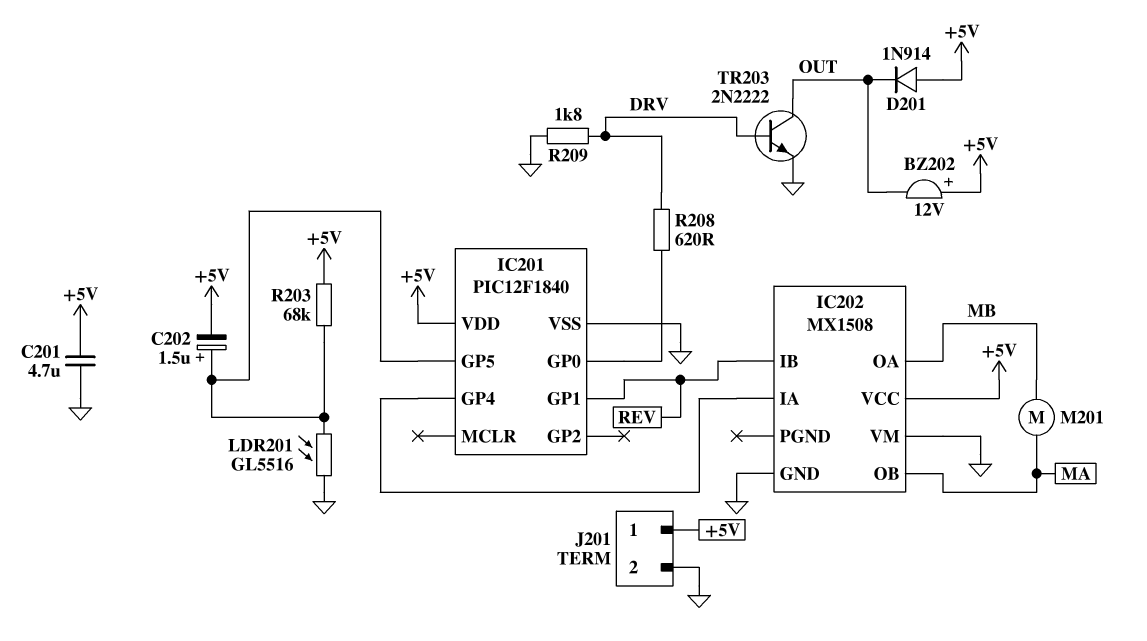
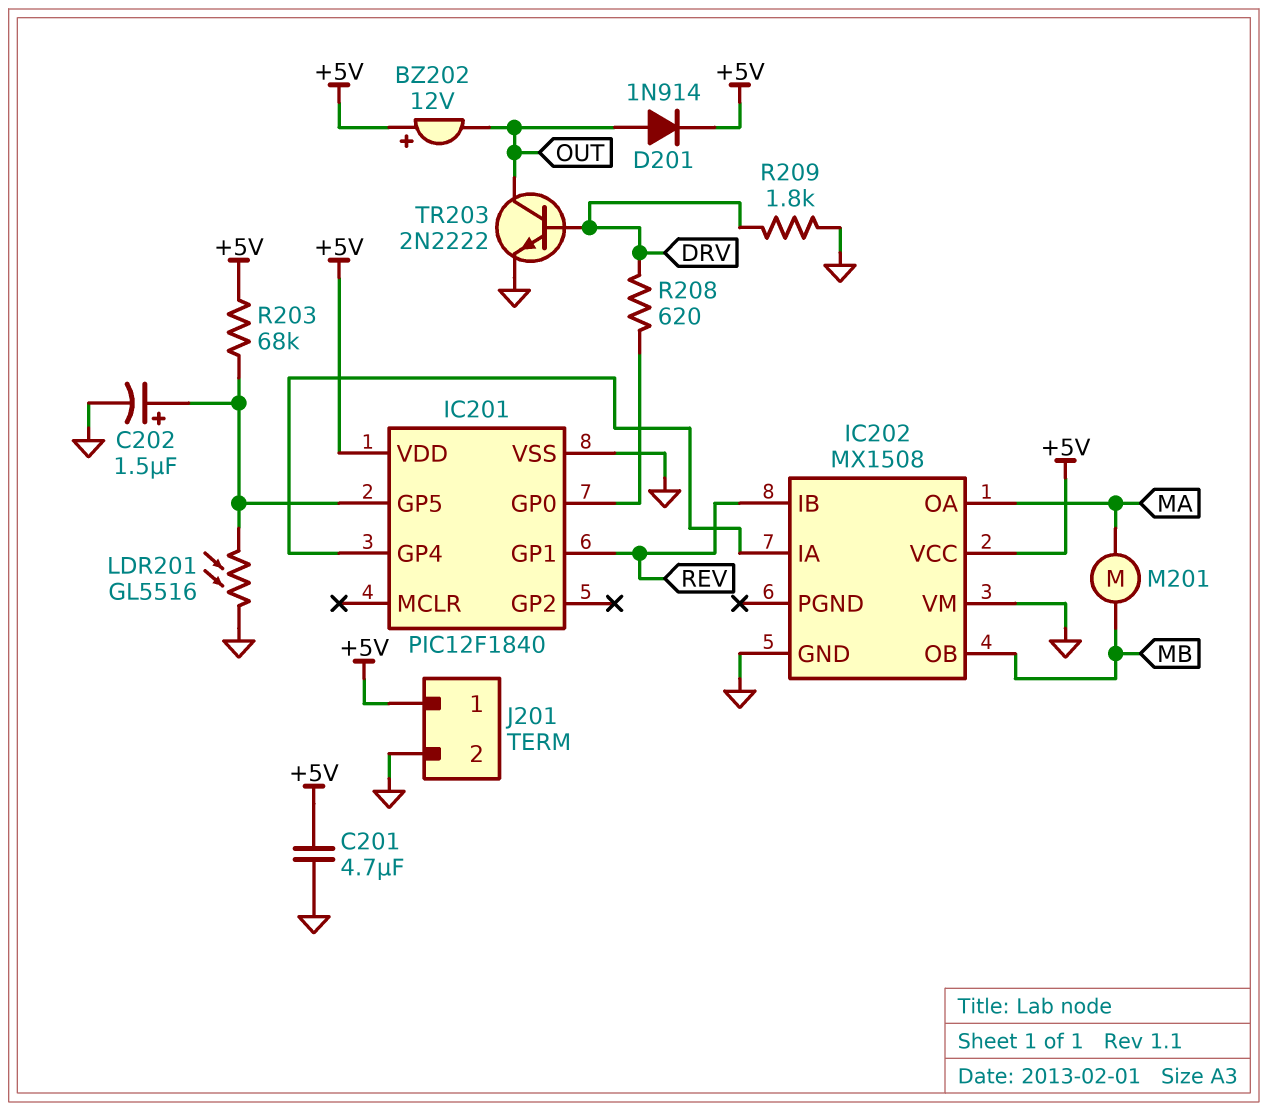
C202: 1.5uF (plus IC201/GP5, minus +5V) -> 1.5uF (plus IC201/GP5, minus GND)
D201: diode 1N914 (A +5V, K OUT) -> diode 1N914 (A OUT, K +5V)
IC202 pin OA: MB -> MA
IC202 pin OB: MA -> MB

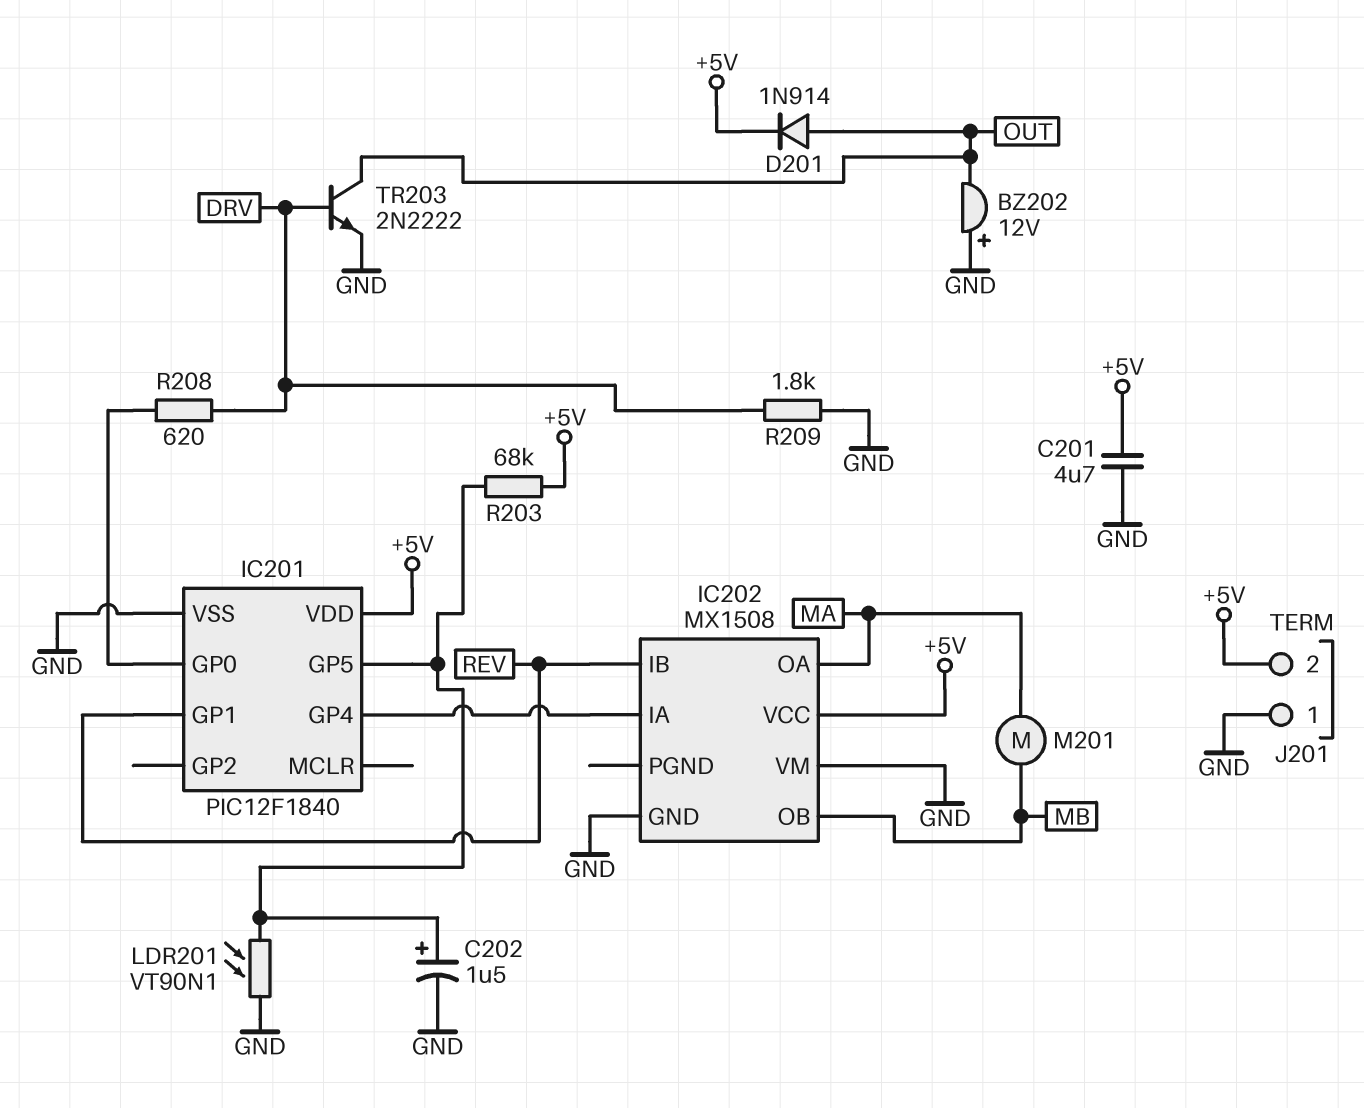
BZ202: buzzer 12V (plus +5V, minus OUT) -> buzzer 12V (plus GND, minus OUT)
J201 pin 1: +5V -> GND
J201 pin 2: GND -> +5V
LDR201: GL5516 (GND, IC201/GP5) -> VT90N1 (GND, IC201/GP5)

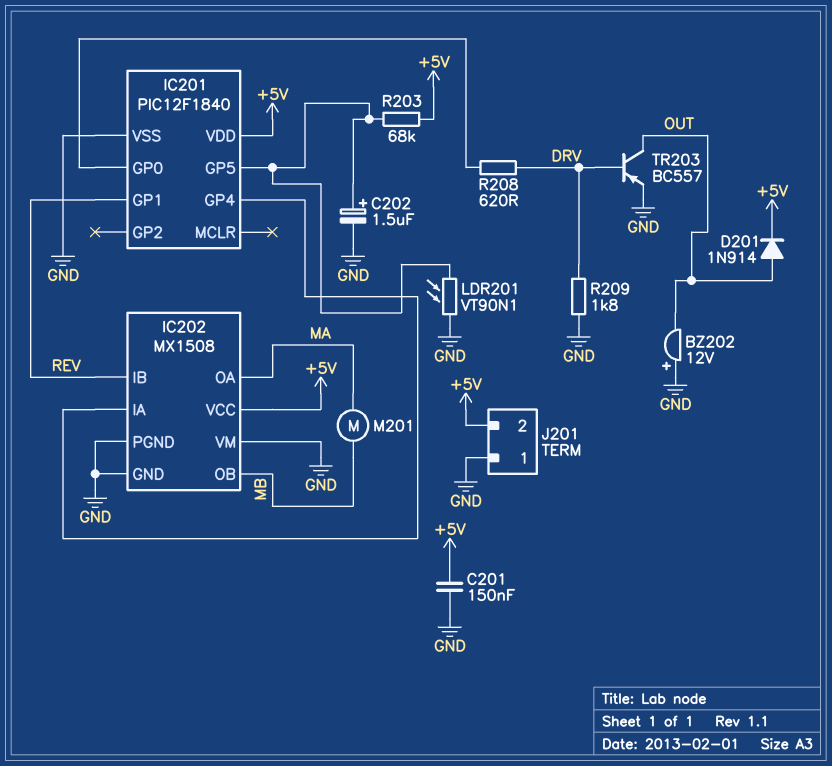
C201: 4.7uF (+5V, GND) -> 150nF (+5V, GND)
IC202 pin PGND: none -> GND
TR203: NPN 2N2222 (B DRV, C OUT, E GND) -> PNP BC557 (B DRV, C OUT, E GND)

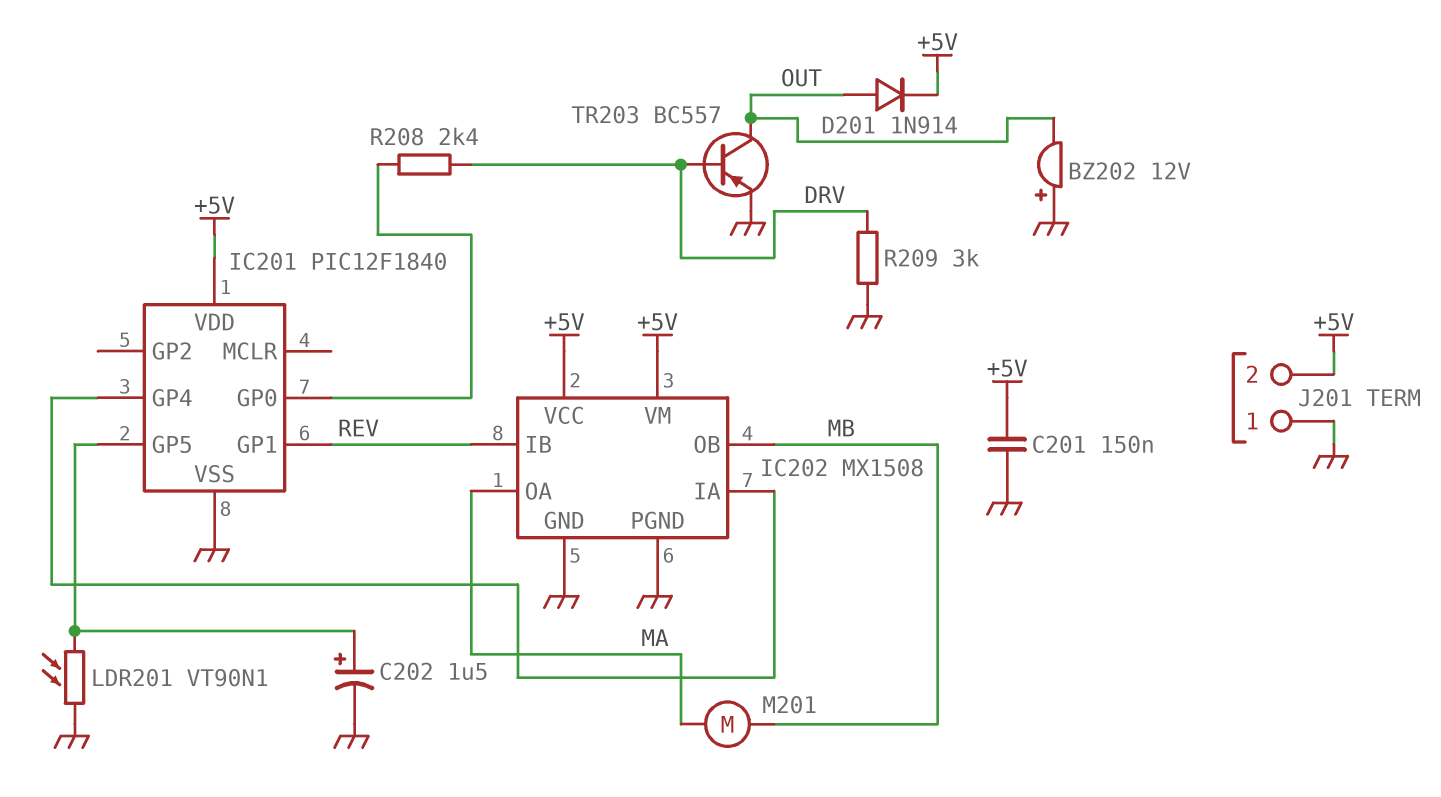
IC202 pin VM: GND -> +5V
R203: 68k (+5V, IC201/GP5) -> none
R208: 620 (DRV, IC201/GP0) -> 2.4k (DRV, IC201/GP0)
R209: 1.8k (DRV, GND) -> 3k (DRV, GND)

